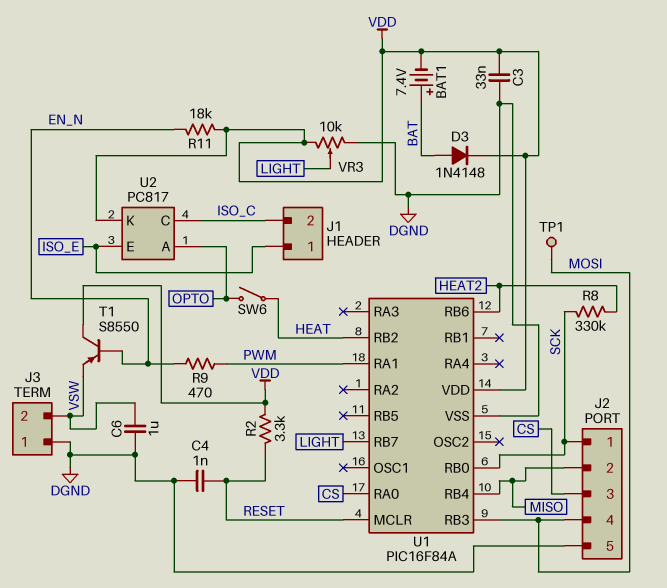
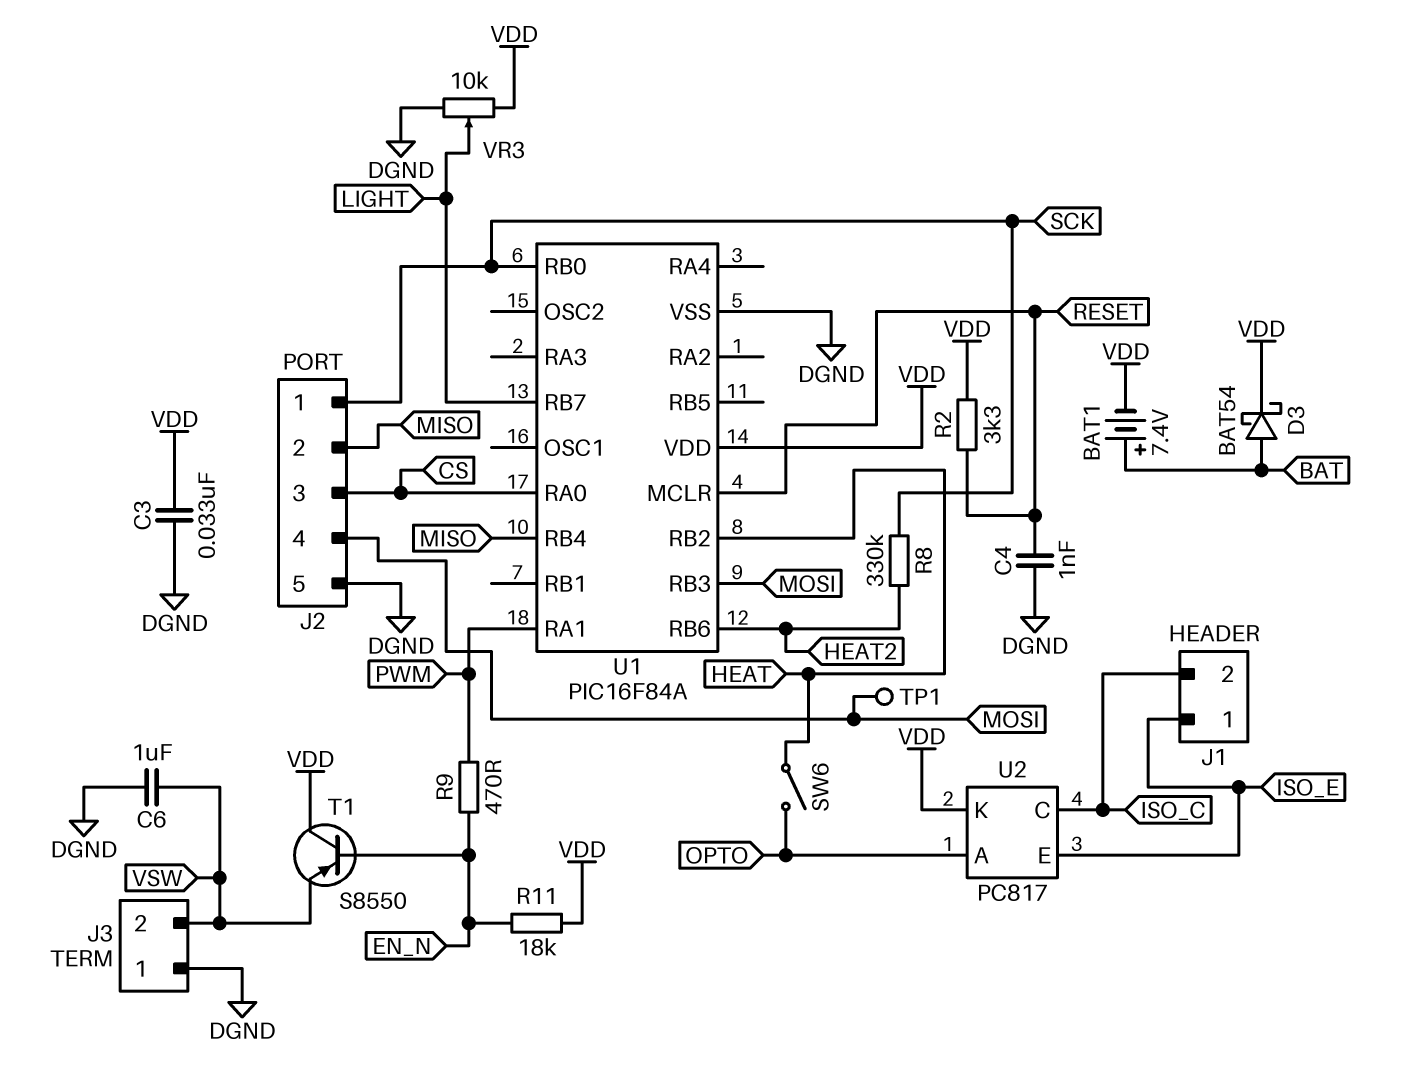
D3: diode 1N4148 (A BAT, K VDD) -> schottky BAT54 (A BAT, K VDD)

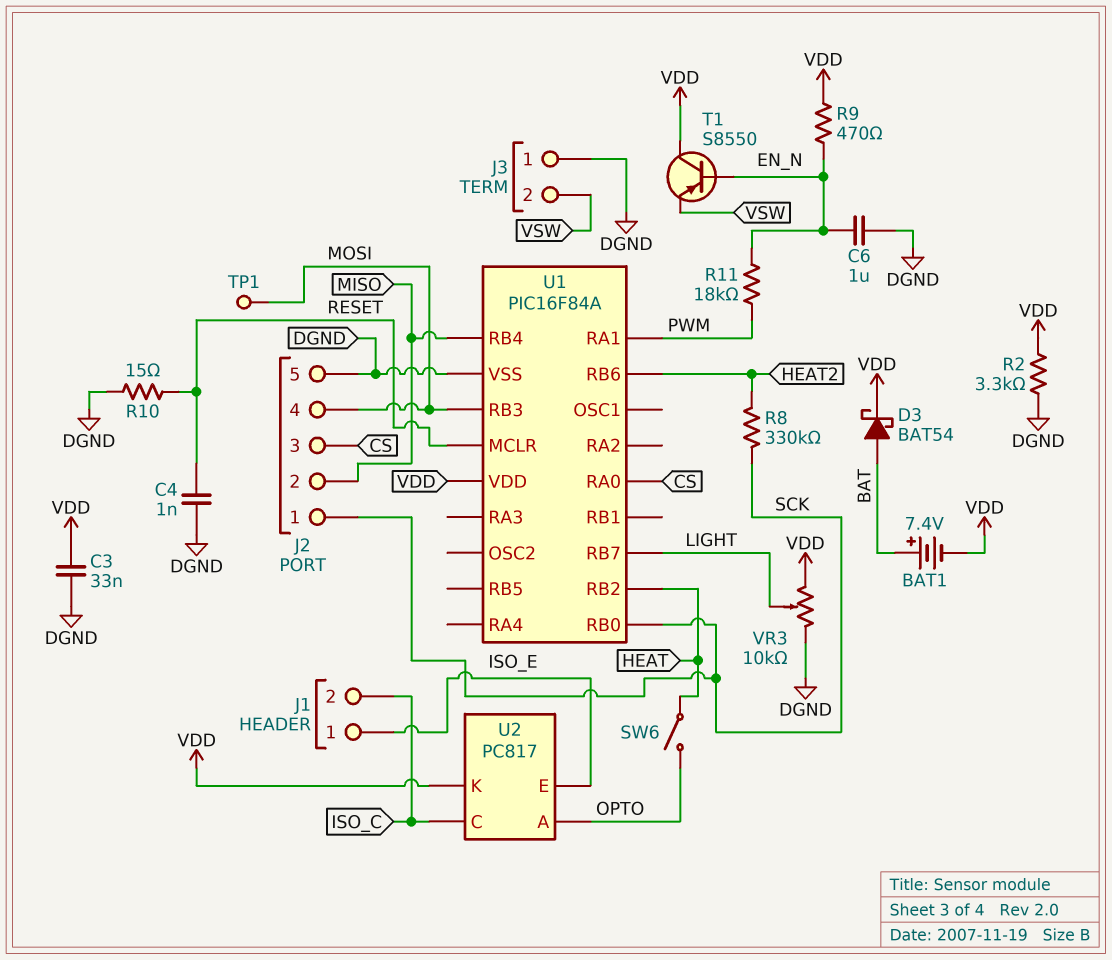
C6: 1uF (DGND, VSW) -> 1uF (DGND, EN_N)
R2: 3.3k (RESET, VDD) -> 3.3k (DGND, VDD)
R9: 470 (EN_N, PWM) -> 470 (EN_N, VDD)
R10: none -> 15 (DGND, RESET)
R11: 18k (EN_N, VDD) -> 18k (EN_N, PWM)

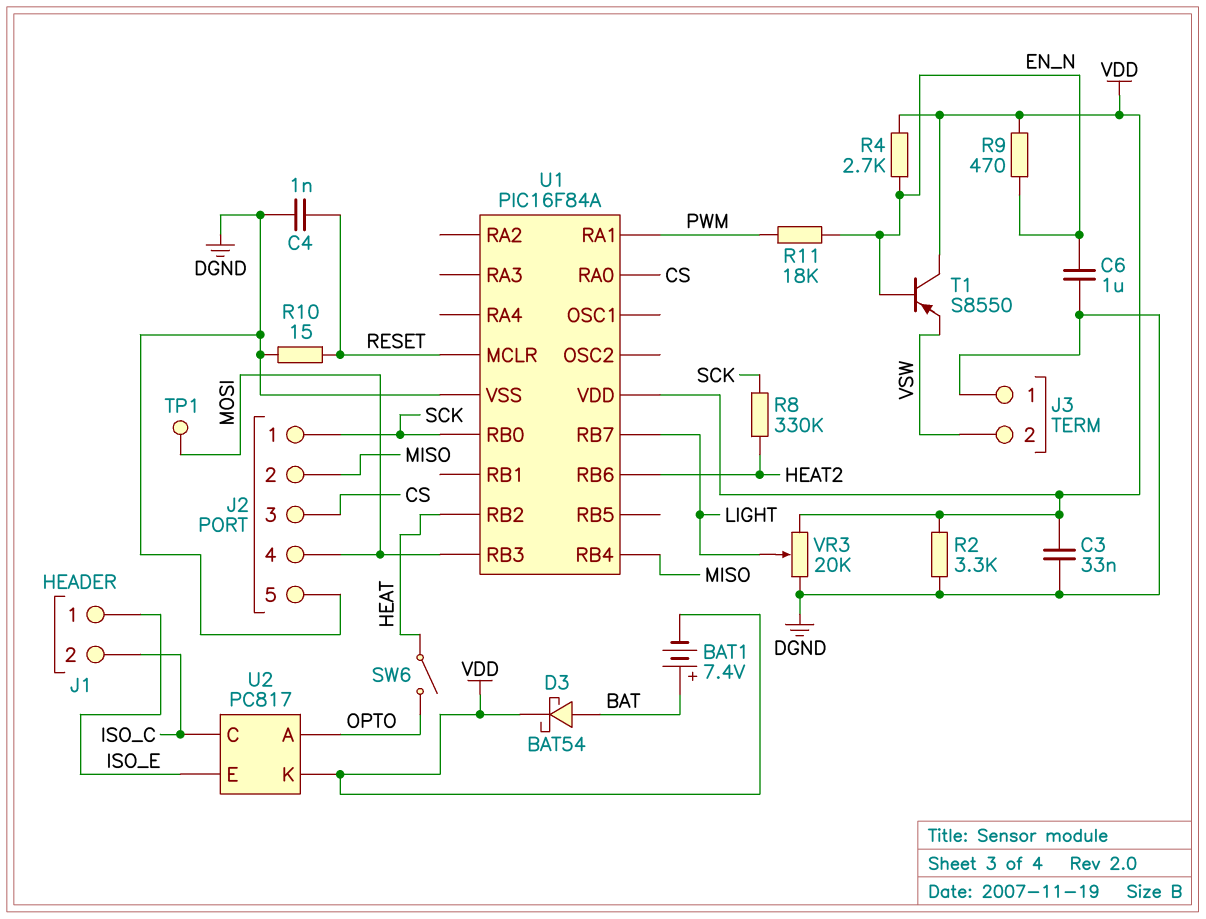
R4: none -> 2.7k (EN_N, VDD)
VR3: 10k (DGND, VDD, wiper LIGHT) -> 20k (DGND, VDD, wiper LIGHT)

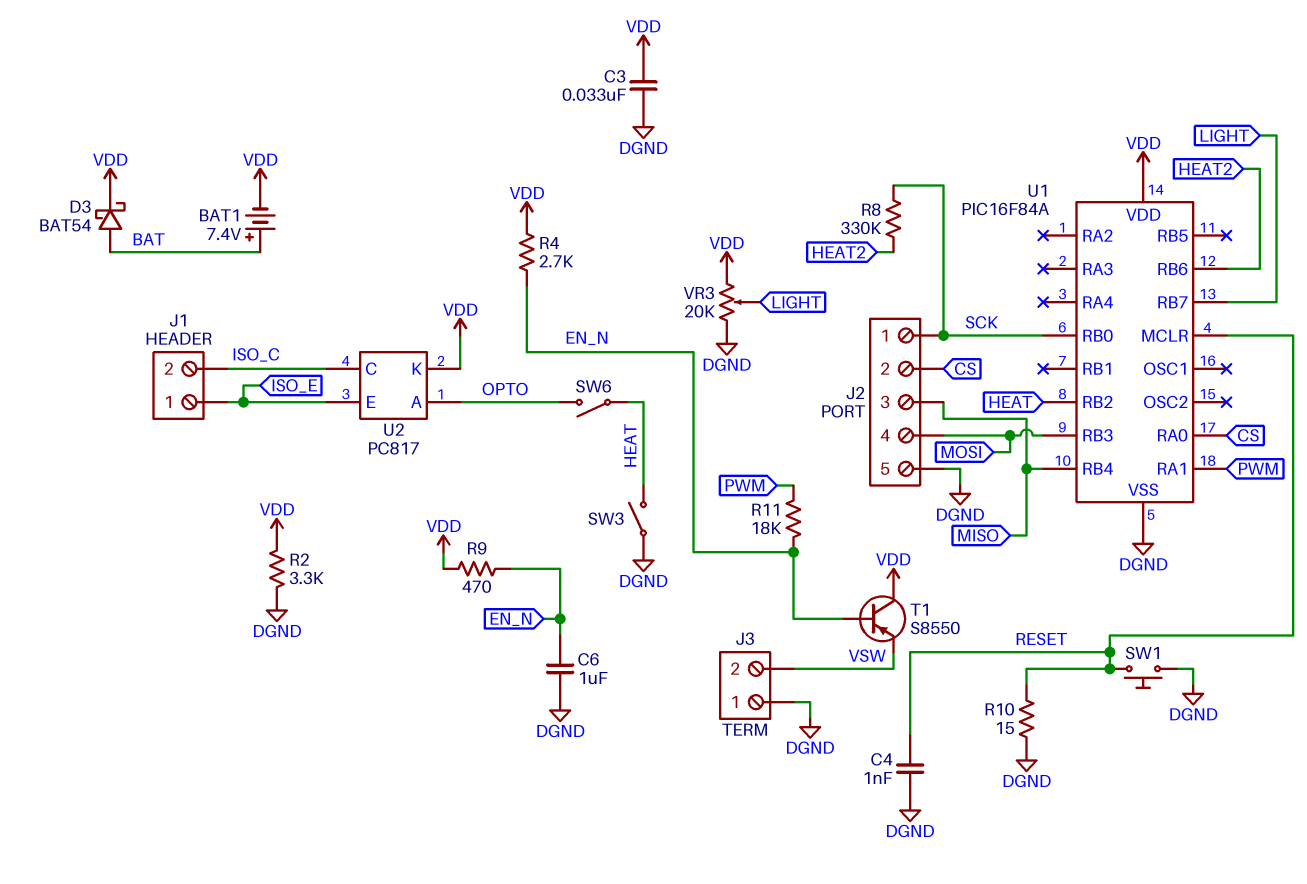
J2 pin 2: MISO -> CS
J2 pin 3: CS -> MISO
SW1: none -> button (DGND, RESET)
SW3: none -> switch (DGND, HEAT)
TP1: test point (MOSI) -> none

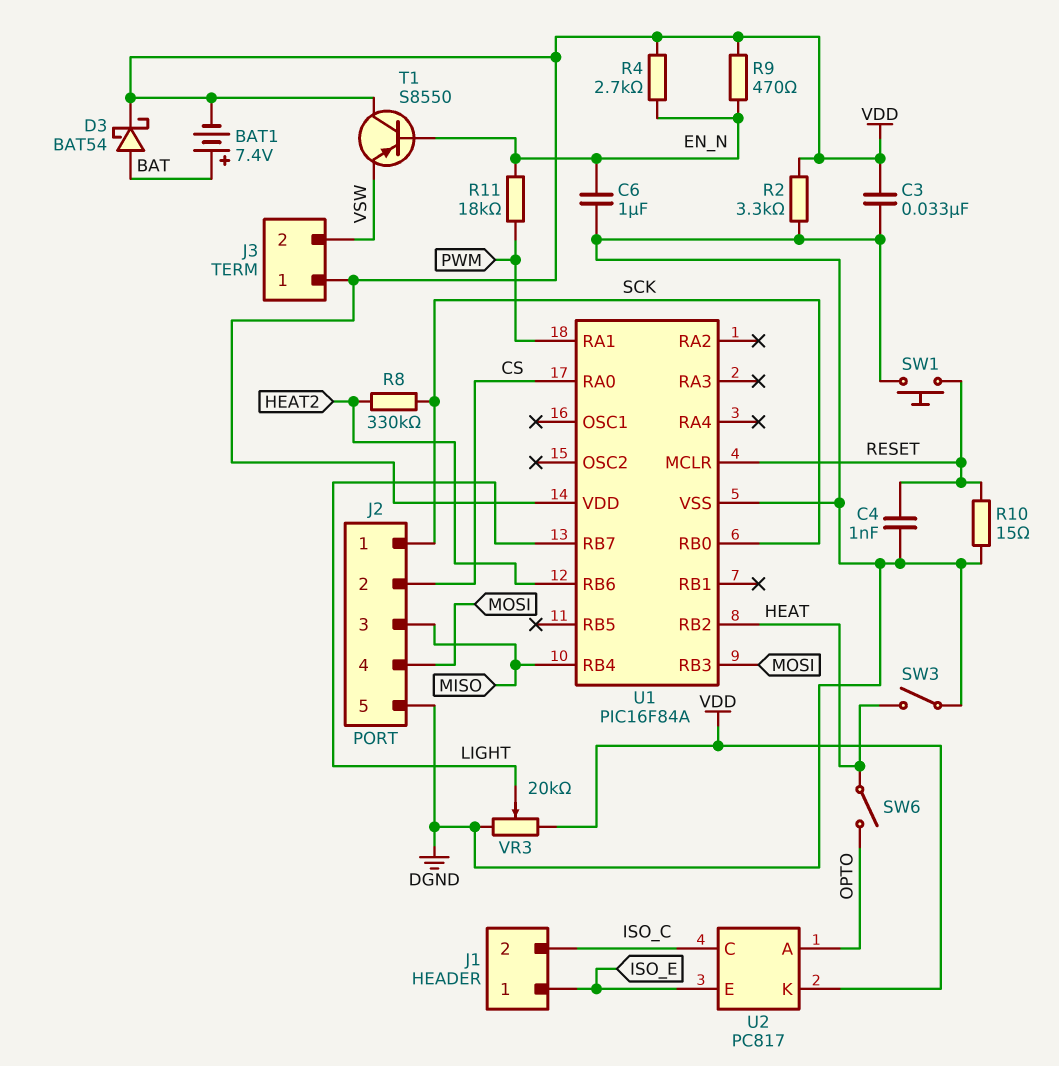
J3 pin 1: DGND -> VDD

